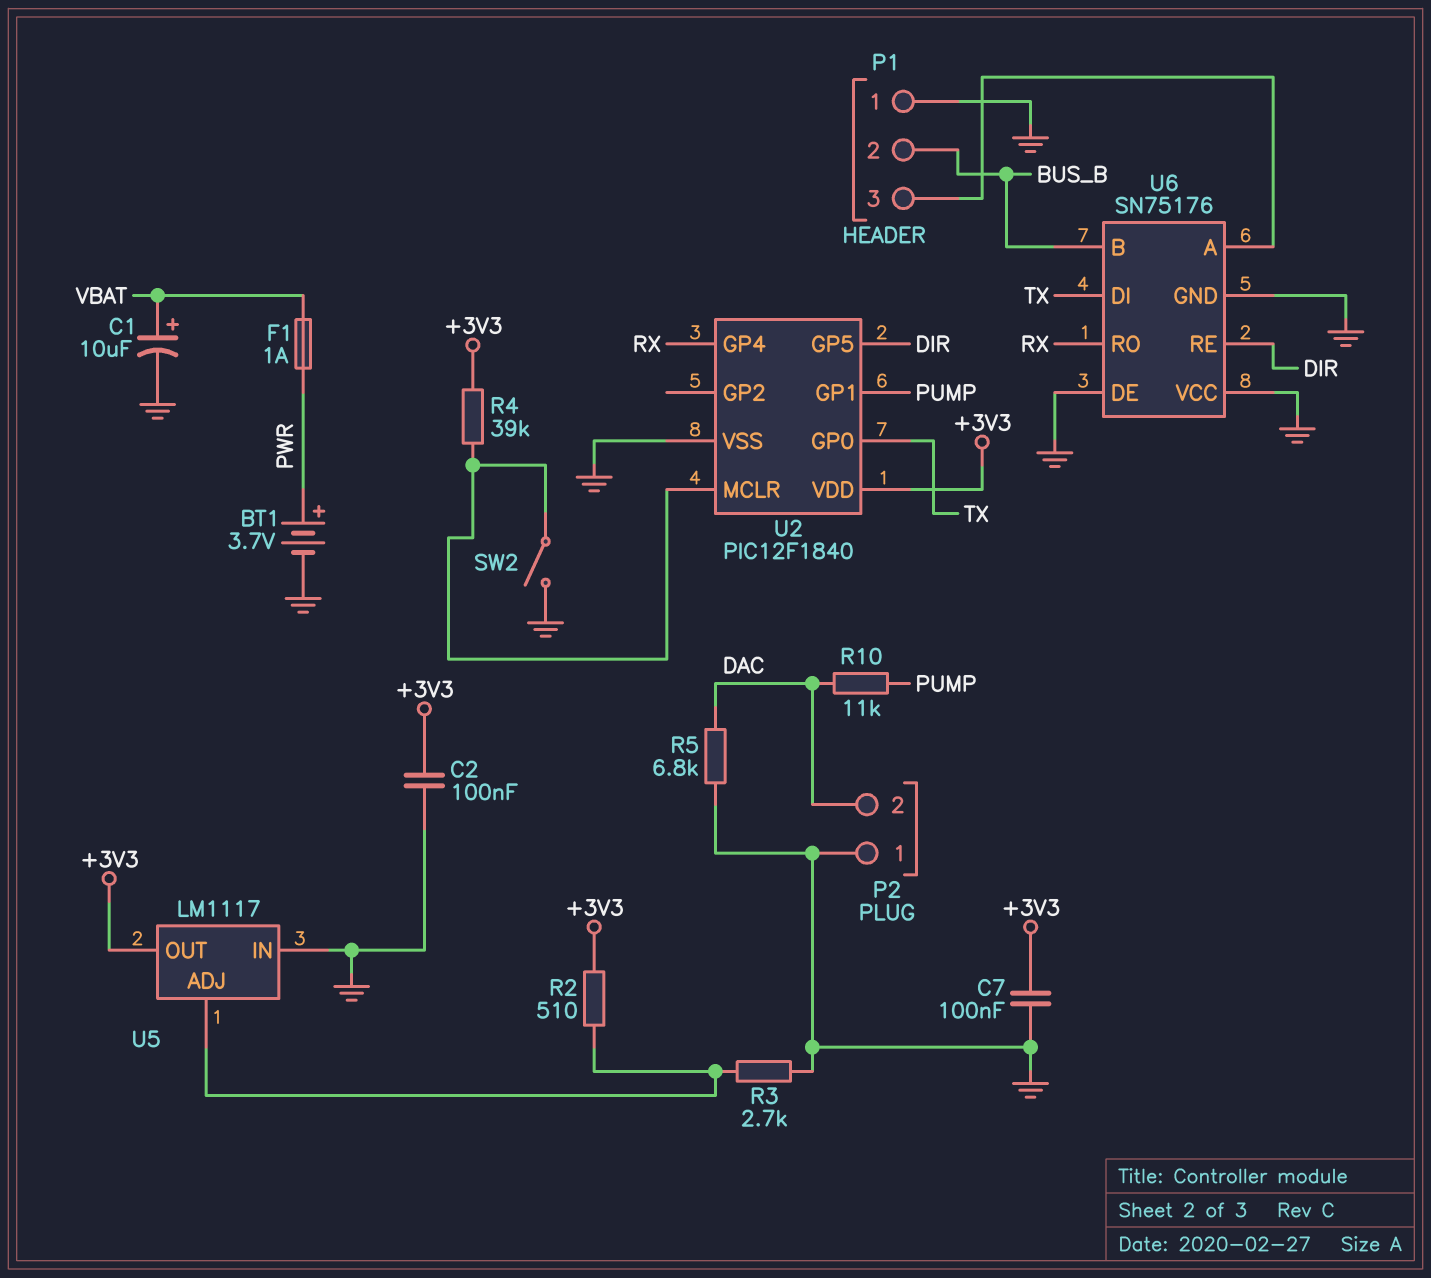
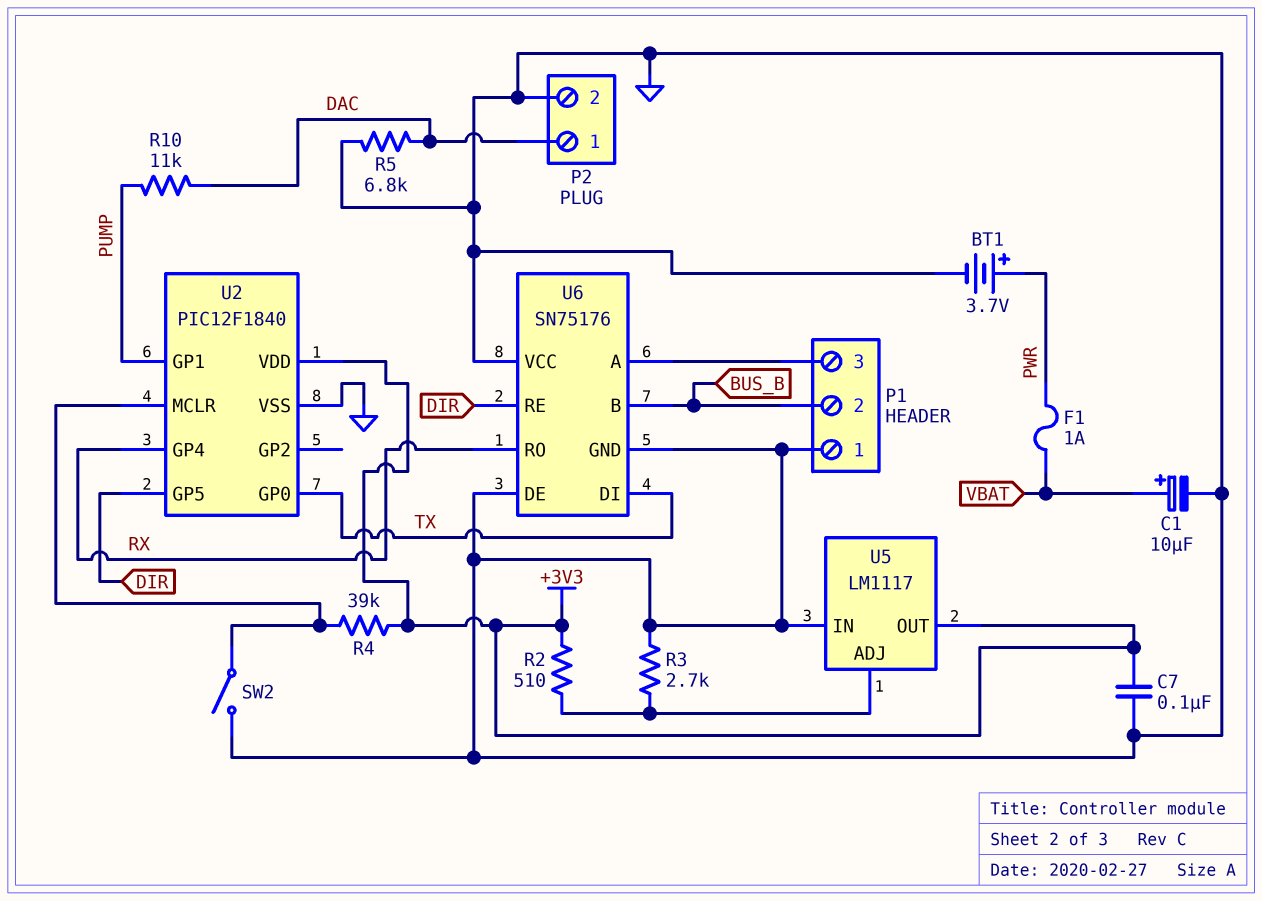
C2: 100nF (+3V3, GND) -> none
P2 pin 1: GND -> DAC
P2 pin 2: DAC -> GND

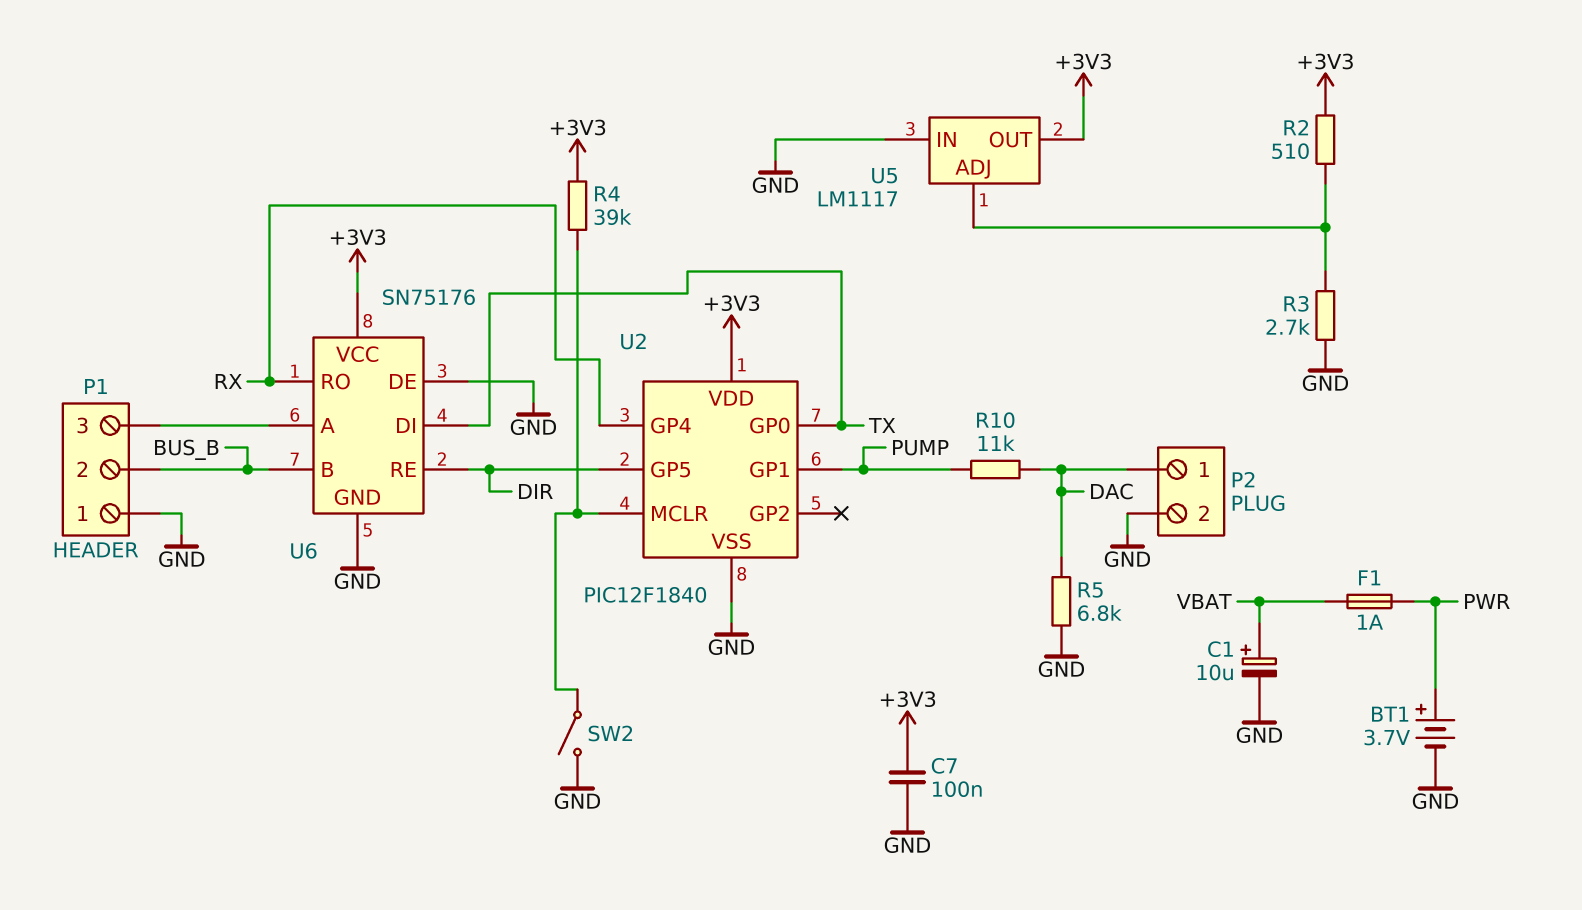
U6 pin VCC: GND -> +3V3

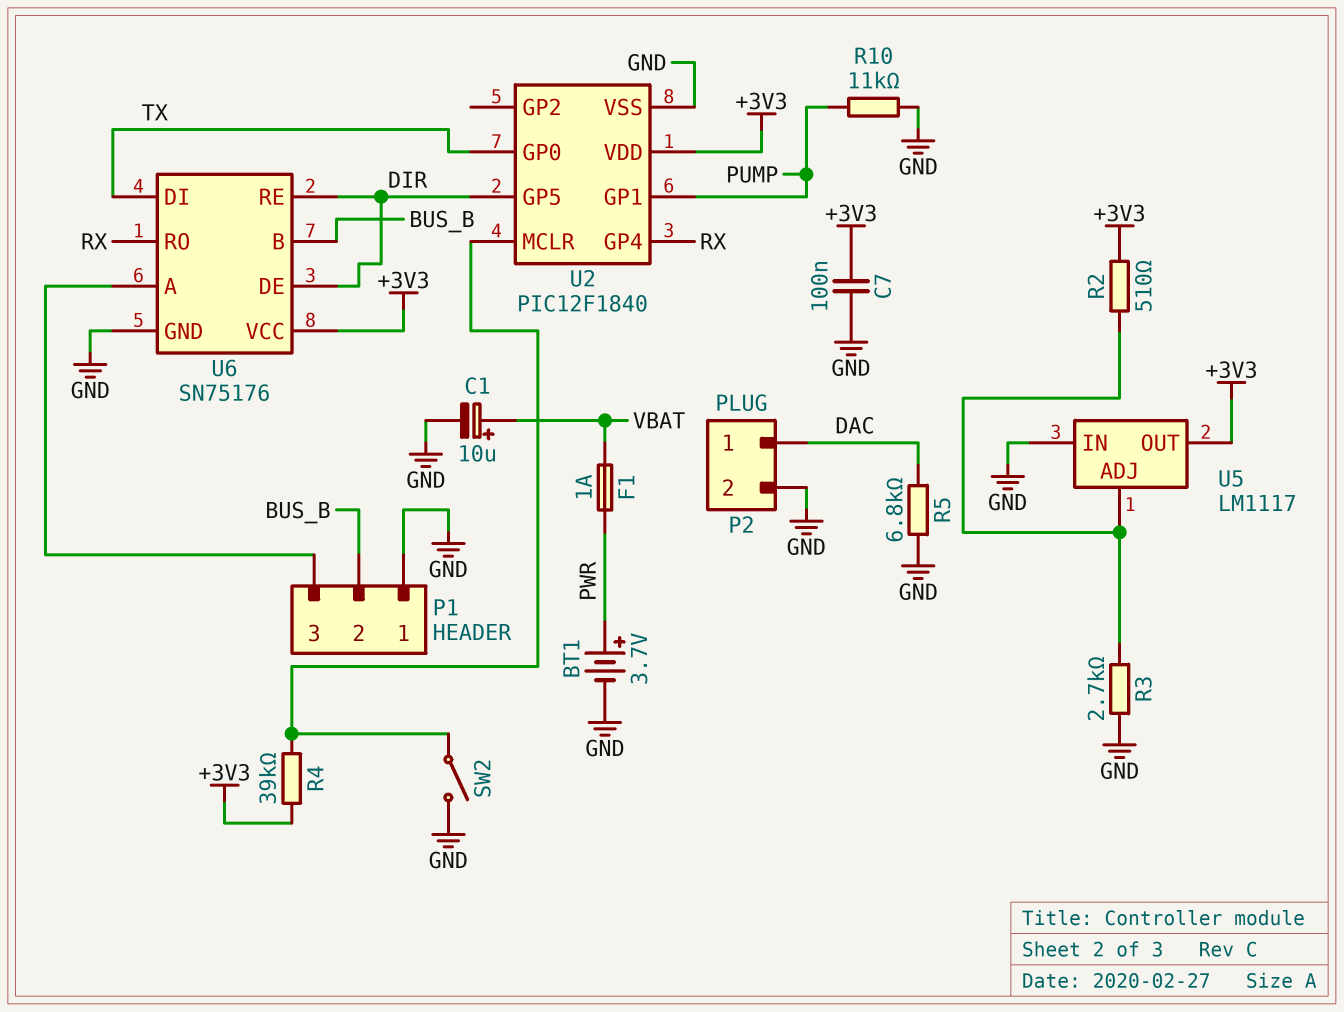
R10: 11k (DAC, PUMP) -> 11k (GND, PUMP)
U6 pin DE: GND -> DIR

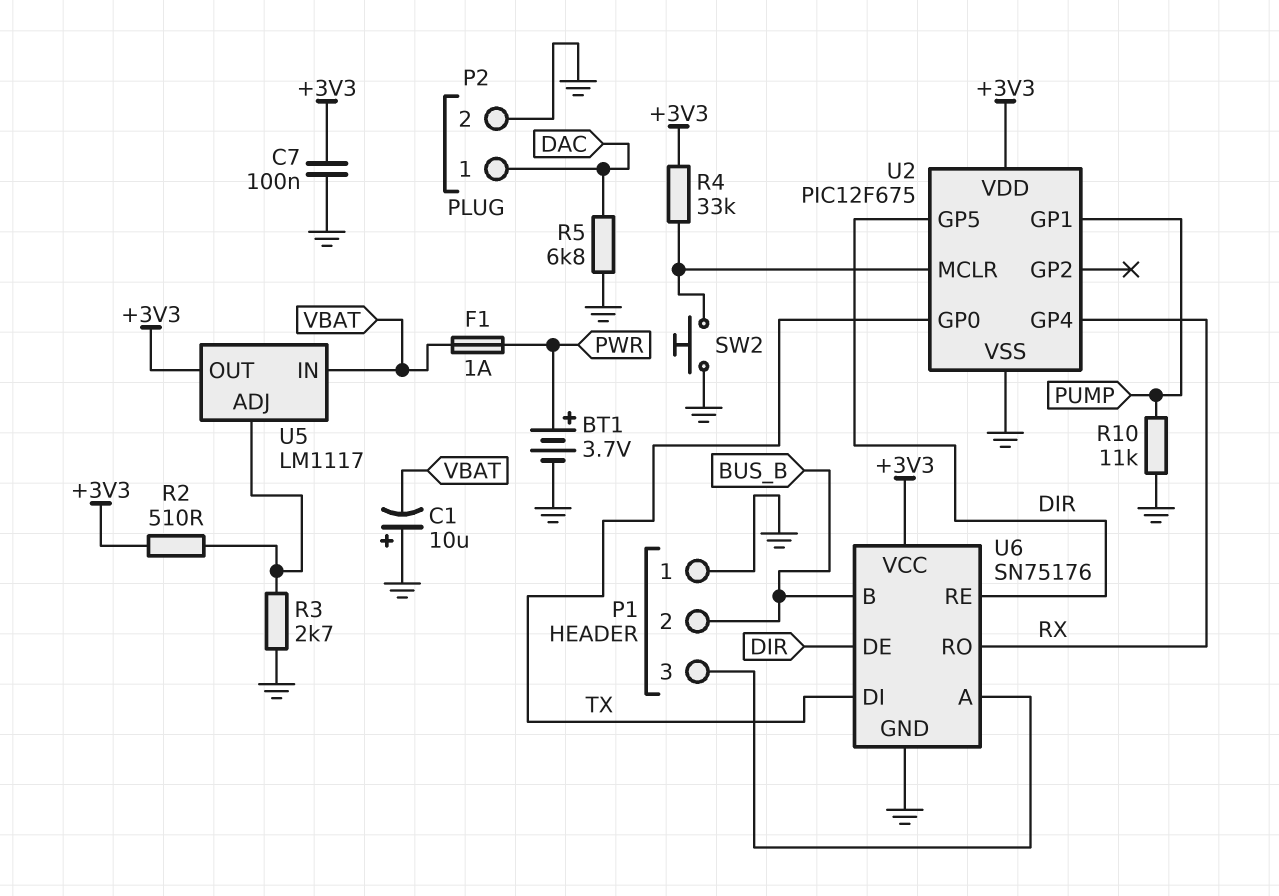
C1: 10uF (plus VBAT, minus GND) -> 10uF (plus GND, minus VBAT)
R4: 39k (+3V3, U2/MCLR) -> 33k (+3V3, U2/MCLR)
SW2: switch (GND, U2/MCLR) -> button (GND, U2/MCLR)
U2: PIC12F1840 -> PIC12F675
U5 pin IN: GND -> VBAT

